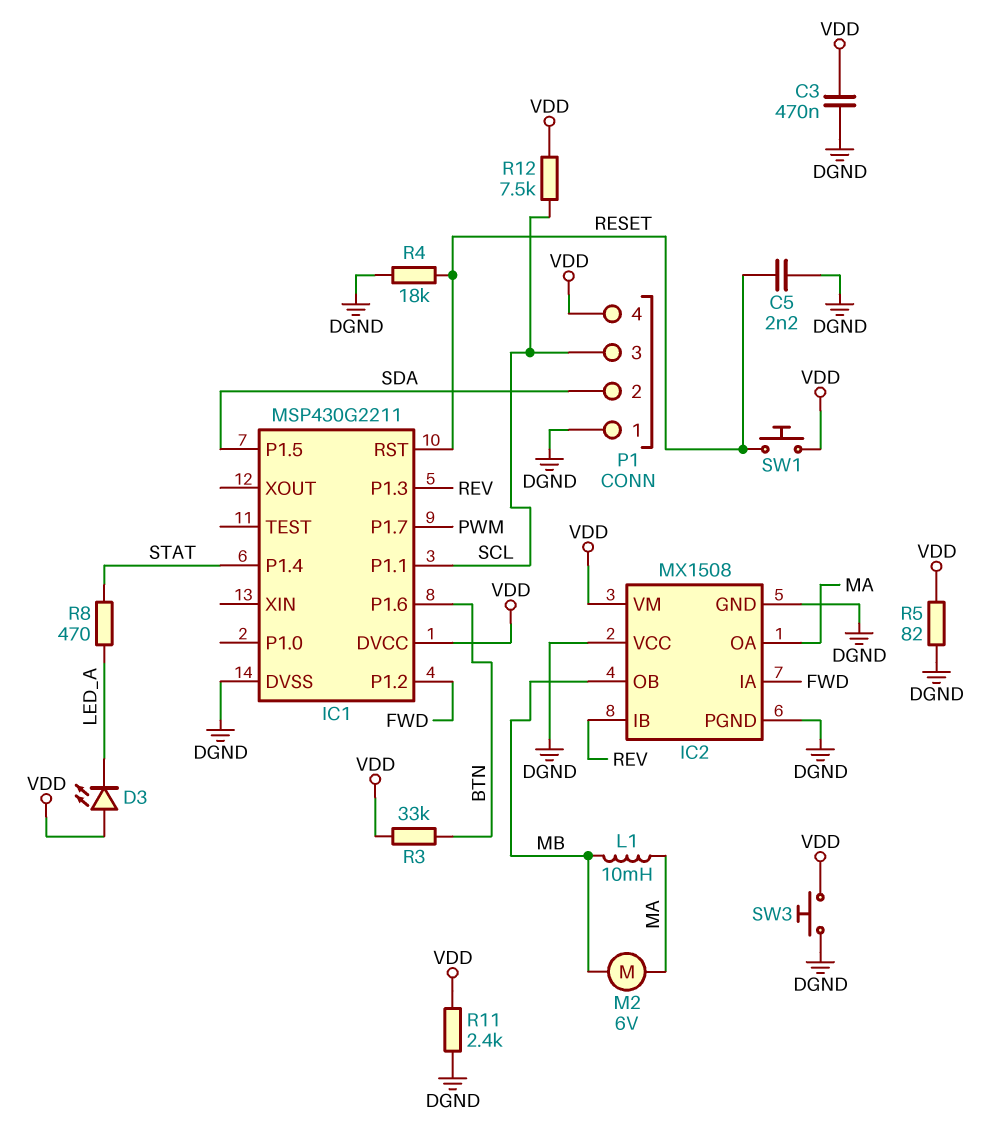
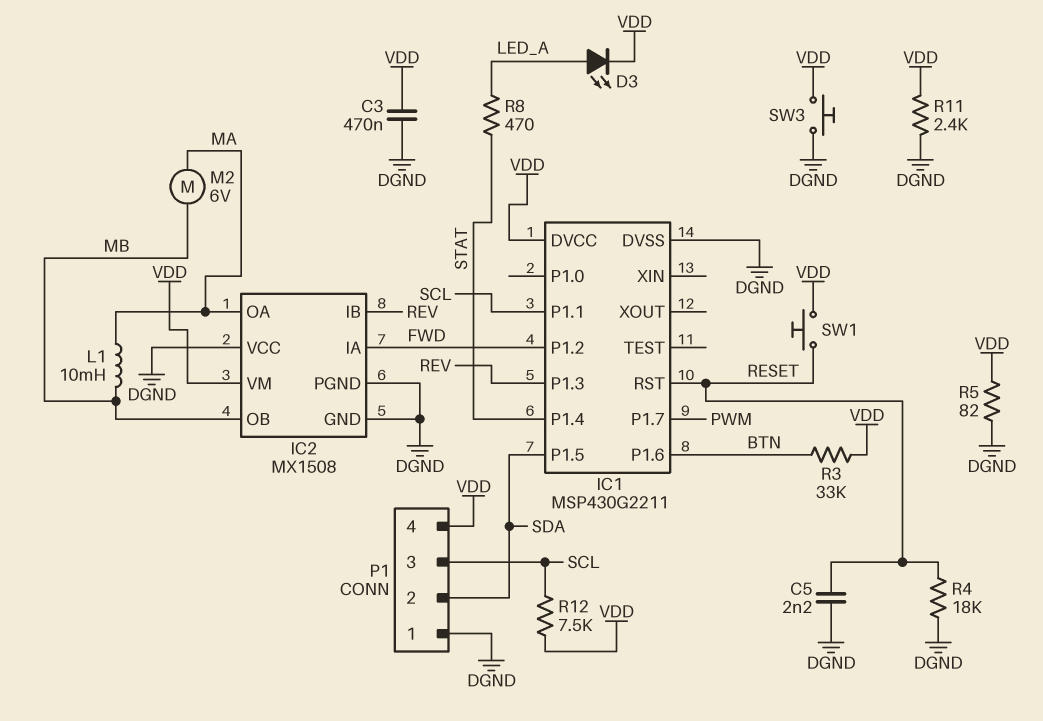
D3: LED (A VDD, K LED_A) -> LED (A LED_A, K VDD)

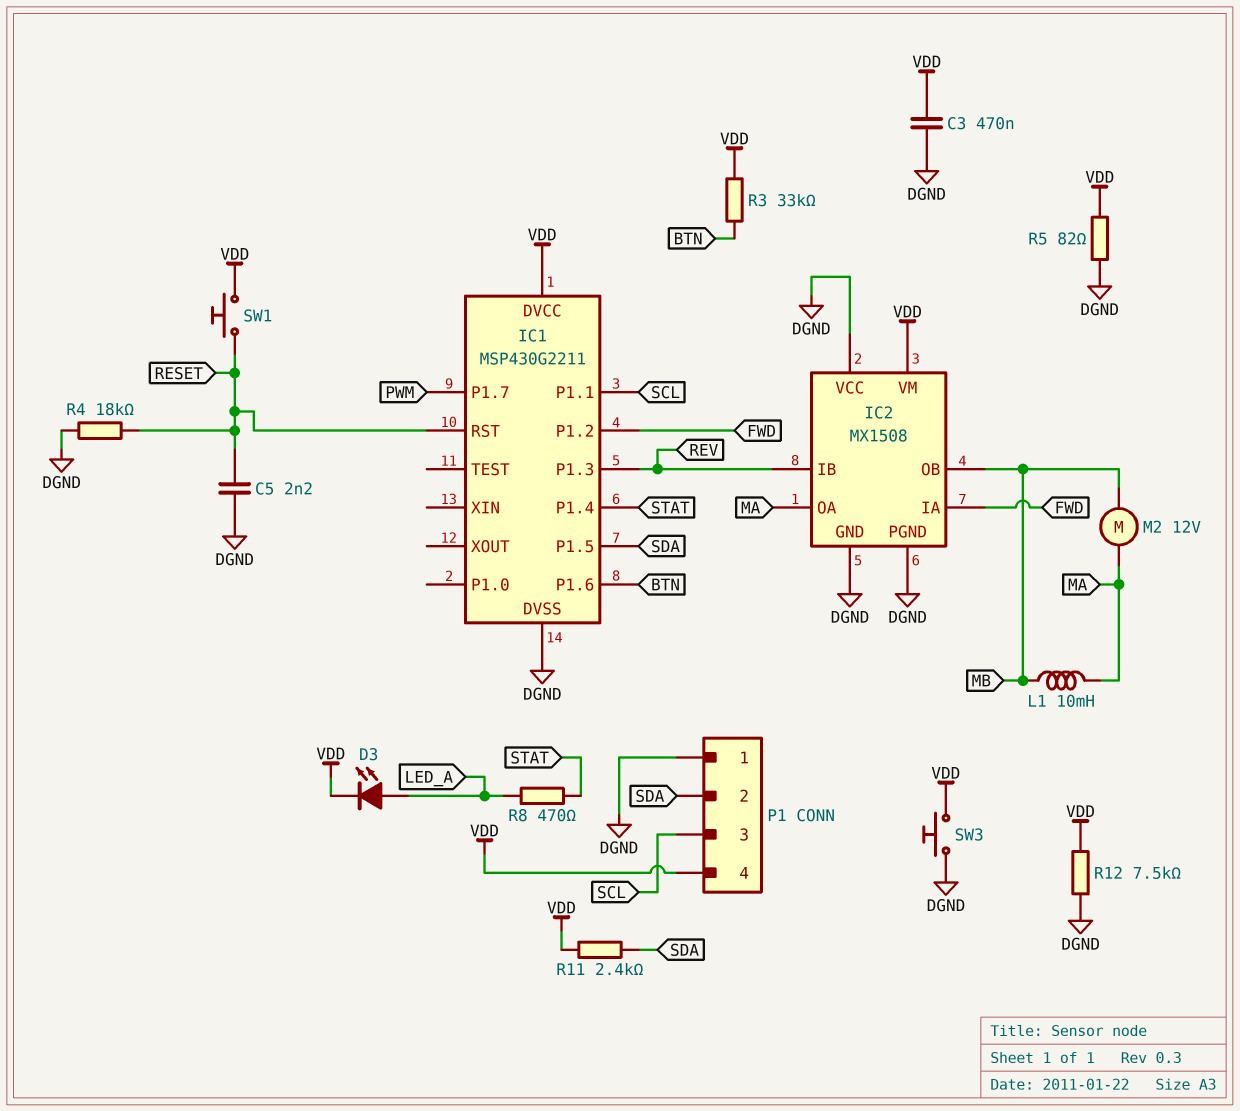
M2: motor 6V (MA, MB) -> motor 12V (MA, MB)
R11: 2.4k (DGND, VDD) -> 2.4k (SDA, VDD)
R12: 7.5k (SCL, VDD) -> 7.5k (DGND, VDD)

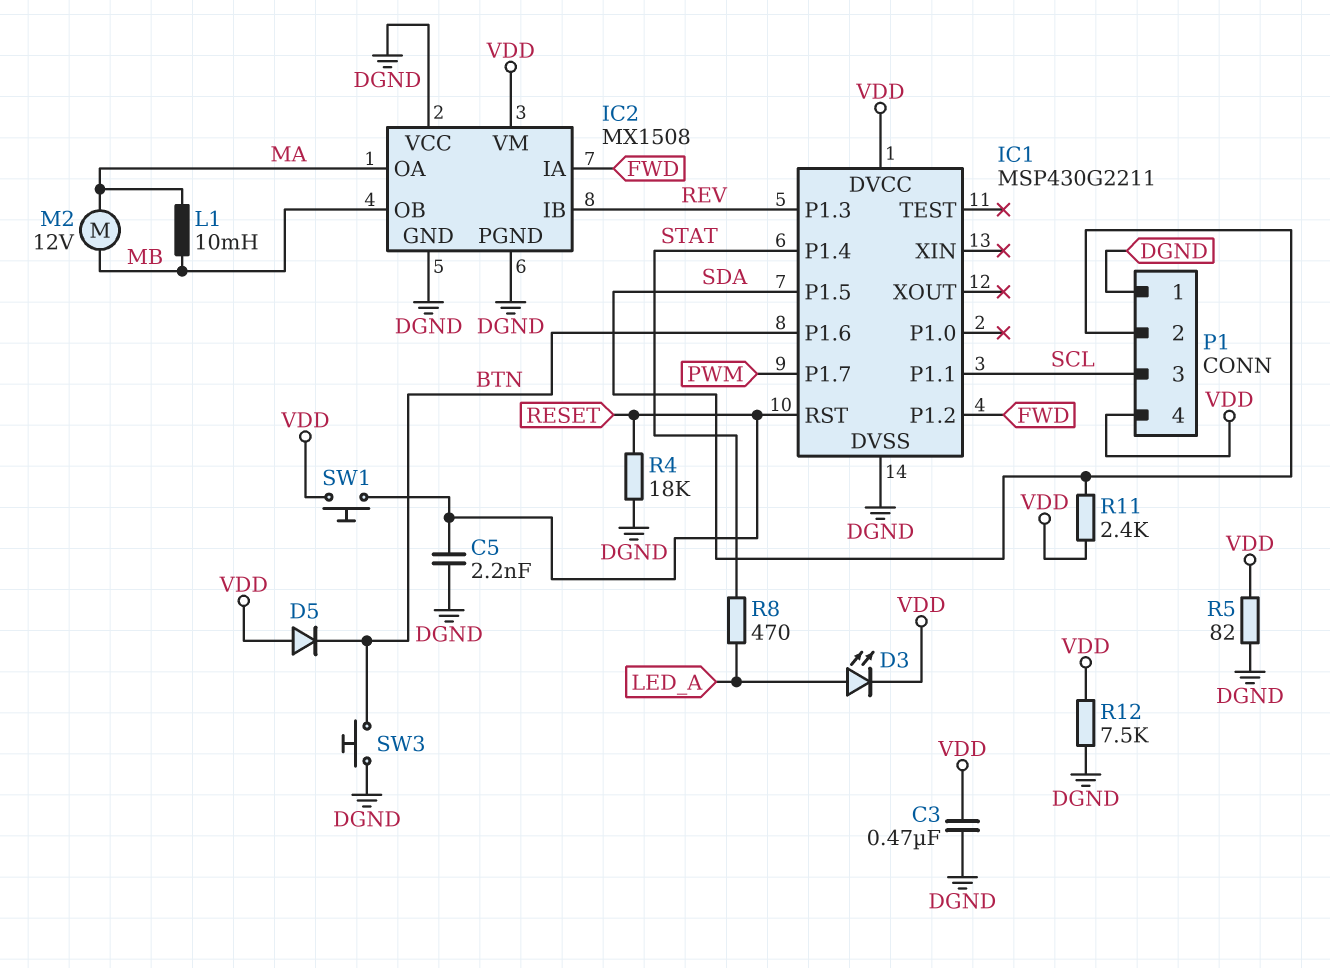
D5: none -> diode (A VDD, K BTN)
R3: 33k (BTN, VDD) -> none
SW3: button (DGND, VDD) -> button (BTN, DGND)

